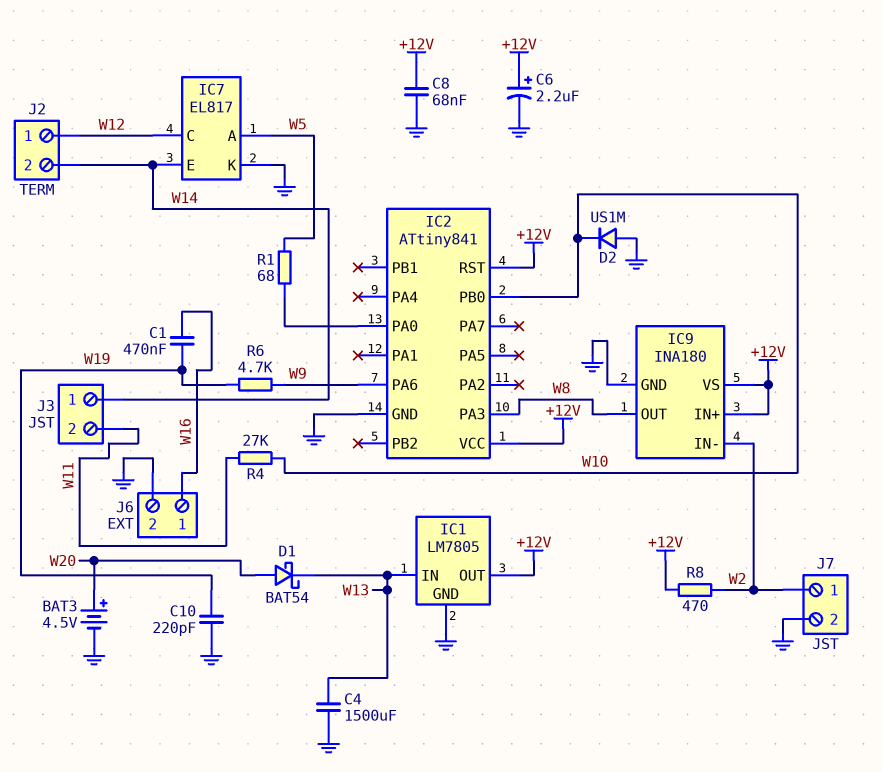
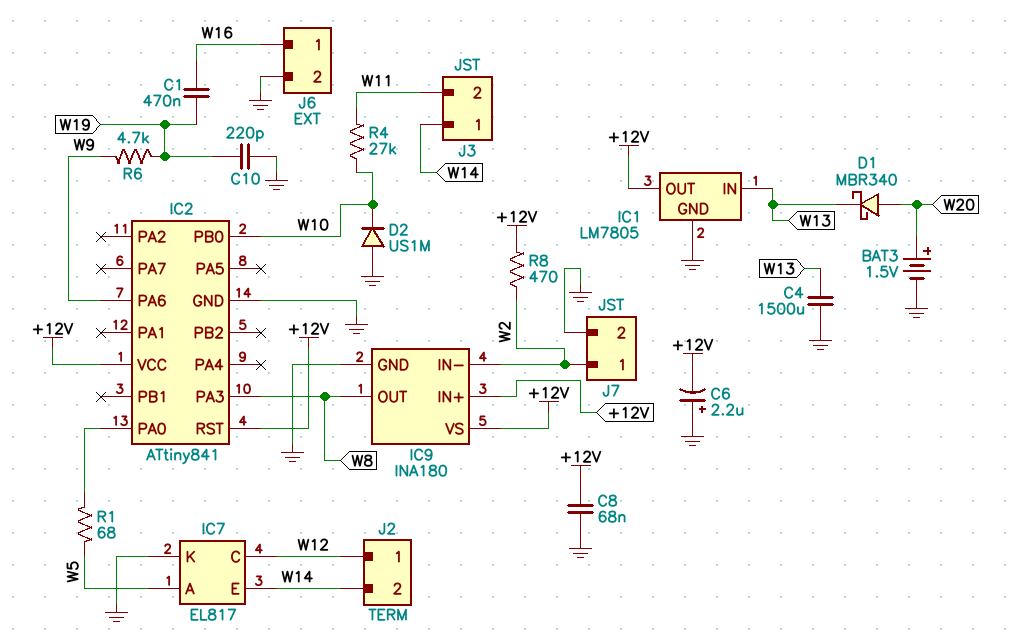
BAT3: 4.5V (plus W20, minus GND) -> 1.5V (plus W20, minus GND)
C6: 2.2uF (plus +12V, minus GND) -> 2.2uF (plus GND, minus +12V)
D1: schottky BAT54 (A W20, K W13) -> schottky MBR340 (A W20, K W13)

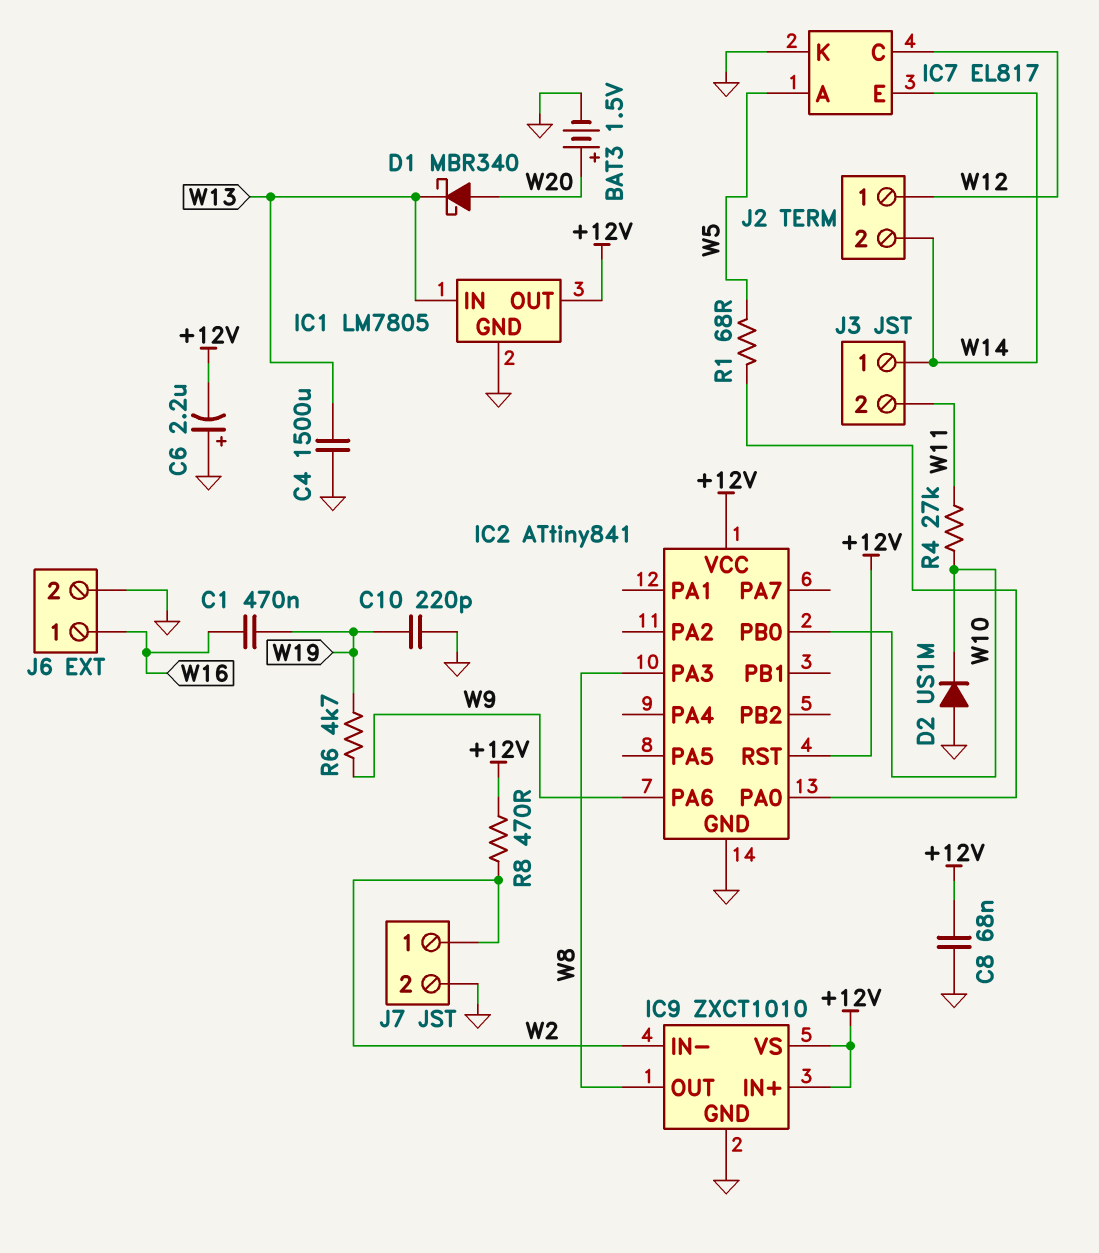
IC9: INA180 -> ZXCT1010

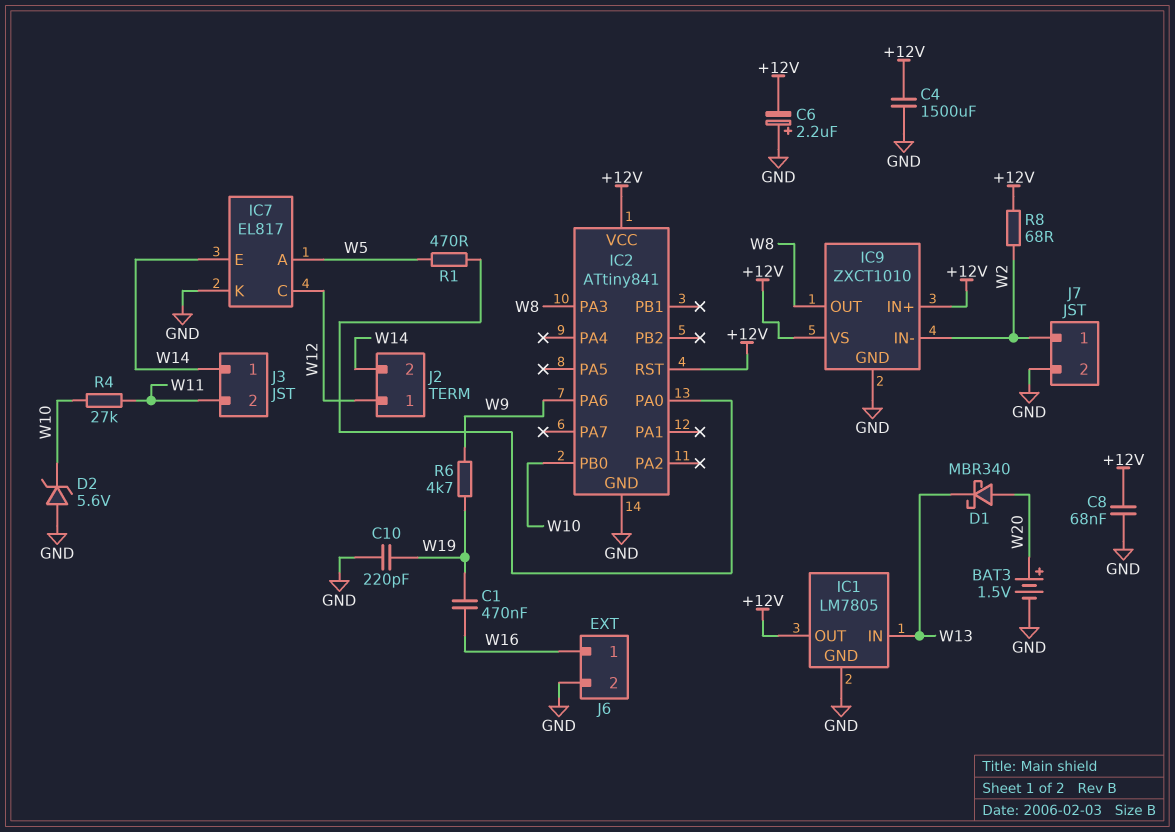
C4: 1500uF (GND, W13) -> 1500uF (+12V, GND)
D2: diode US1M (A GND, K W10) -> zener 5.6V (A GND, K W10)
R1: 68 (IC2/PA0, W5) -> 470 (IC2/PA0, W5)
R8: 470 (+12V, W2) -> 68 (+12V, W2)

